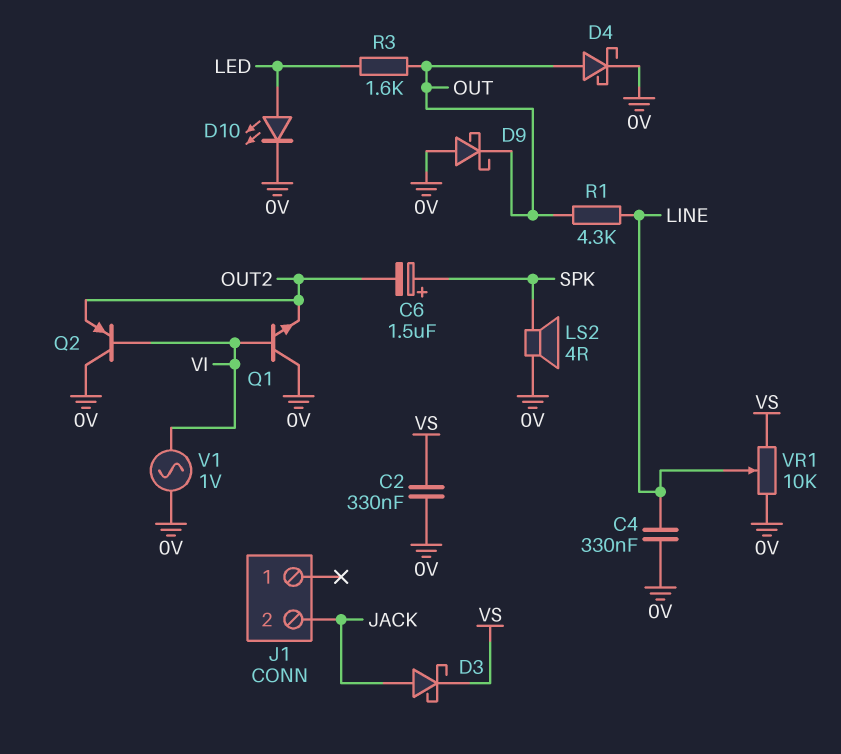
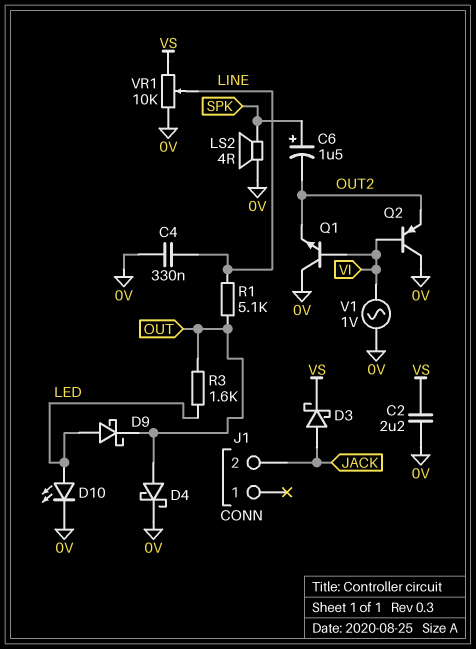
C2: 330nF (0V, VS) -> 2.2uF (0V, VS)
D9: schottky (A 0V, K OUT) -> schottky (A LED, K OUT)
R1: 4.3k (LINE, OUT) -> 5.1k (LINE, OUT)

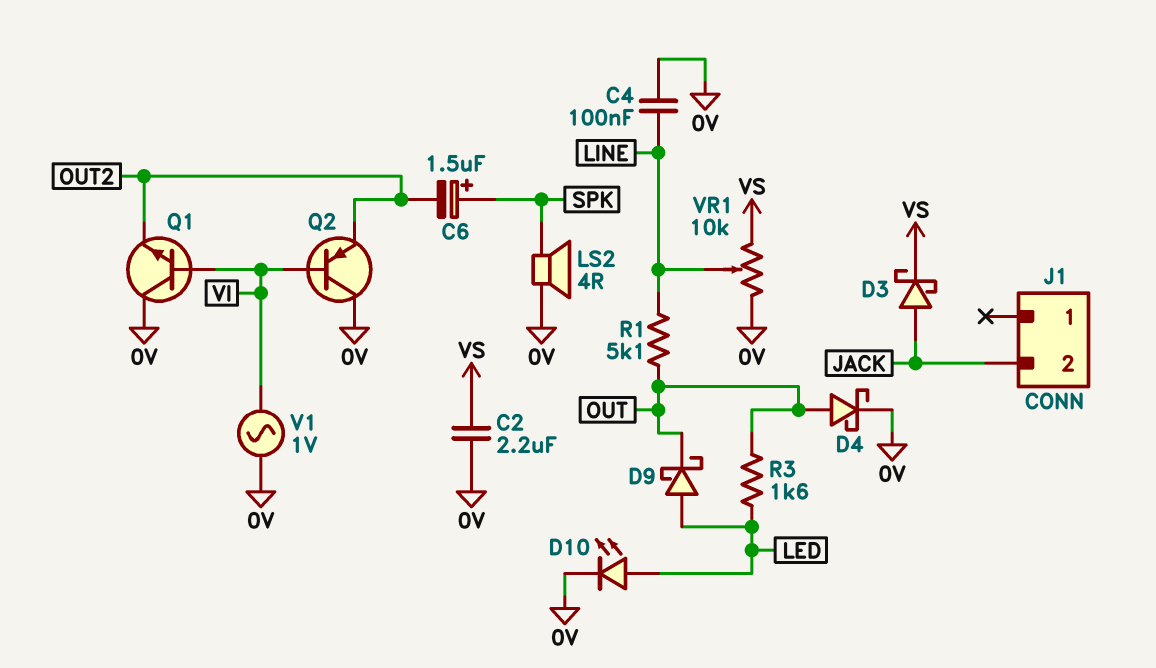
C4: 330nF (0V, LINE) -> 100nF (0V, LINE)

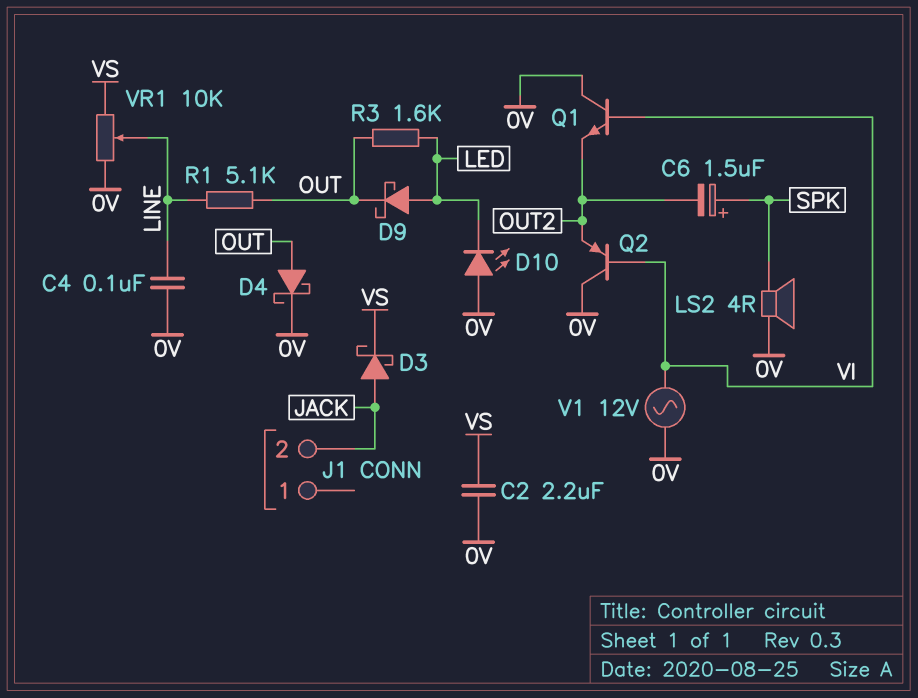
D10: LED (A LED, K 0V) -> LED (A 0V, K LED)
V1: AC 1V (0V, VI) -> AC 12V (0V, VI)

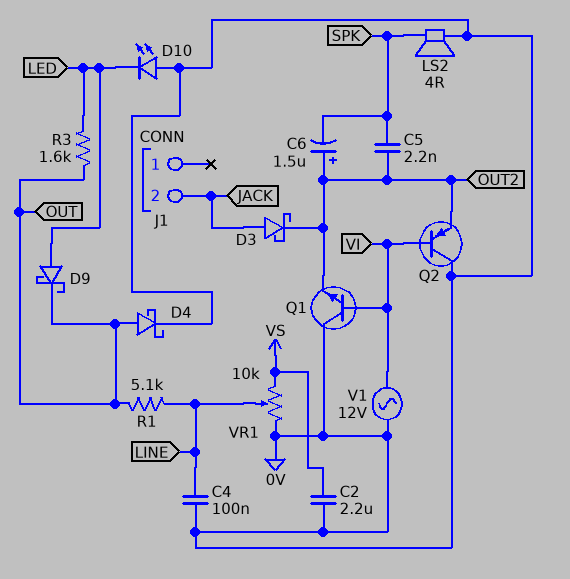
C5: none -> 2.2nF (OUT2, SPK)
C6: 1.5uF (plus SPK, minus OUT2) -> 1.5uF (plus OUT2, minus SPK)
D3: schottky (A JACK, K VS) -> schottky (A JACK, K OUT2)

